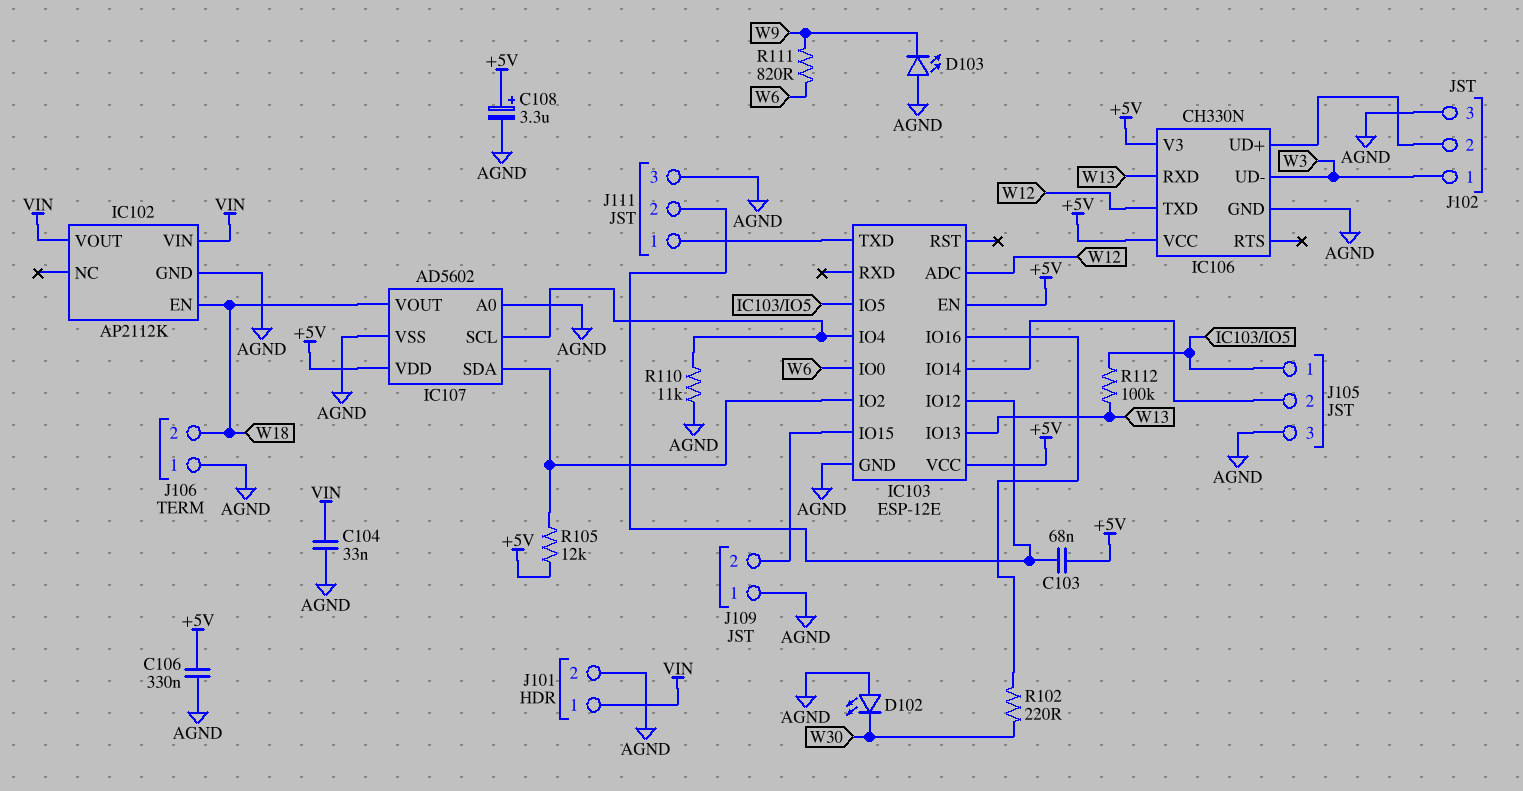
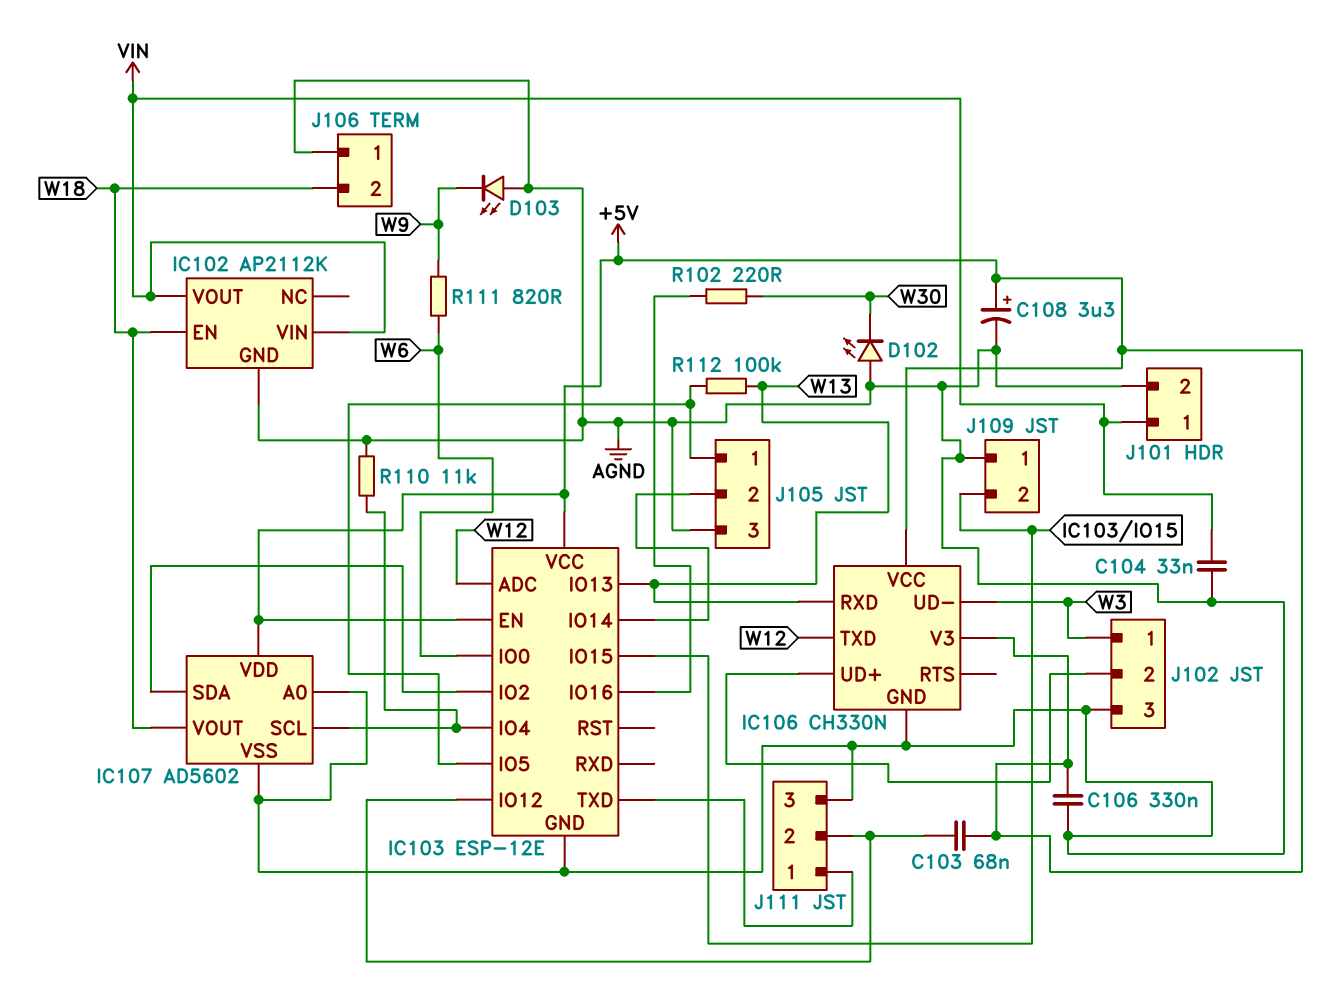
R105: 12k (+5V, IC103/IO2) -> none

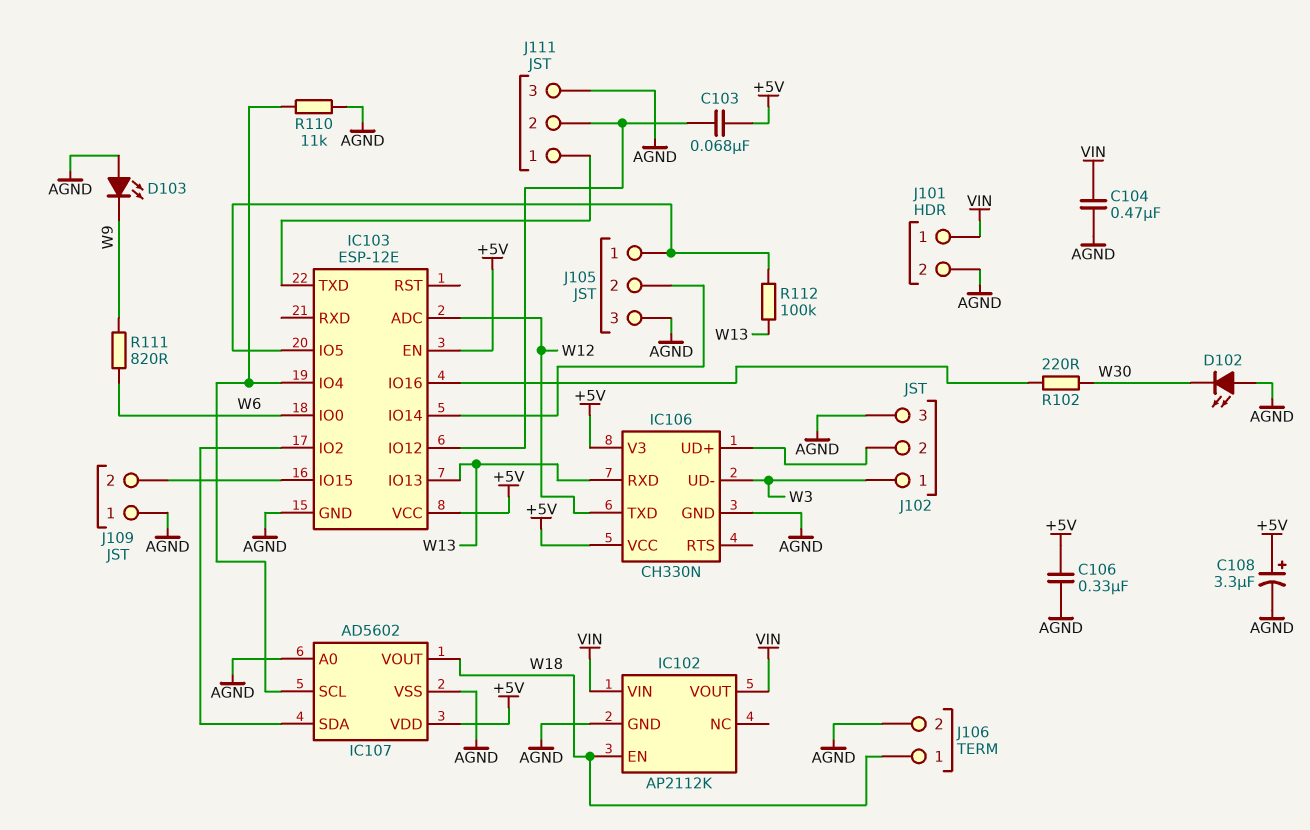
C104: 33nF (AGND, VIN) -> 470nF (AGND, VIN)
J106 pin 1: AGND -> W18
J106 pin 2: W18 -> AGND

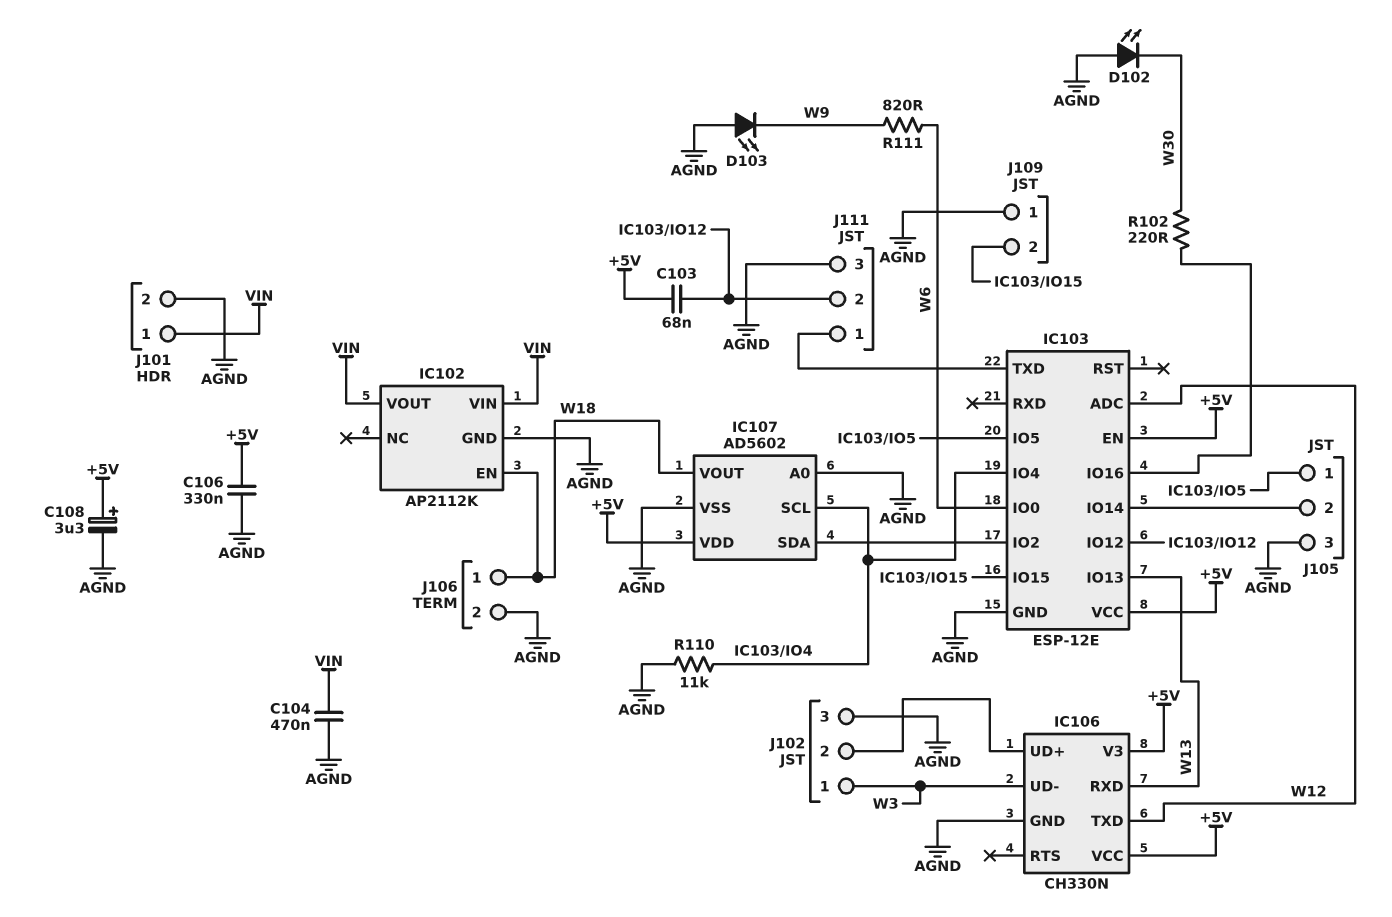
R112: 100k (IC103/IO5, W13) -> none

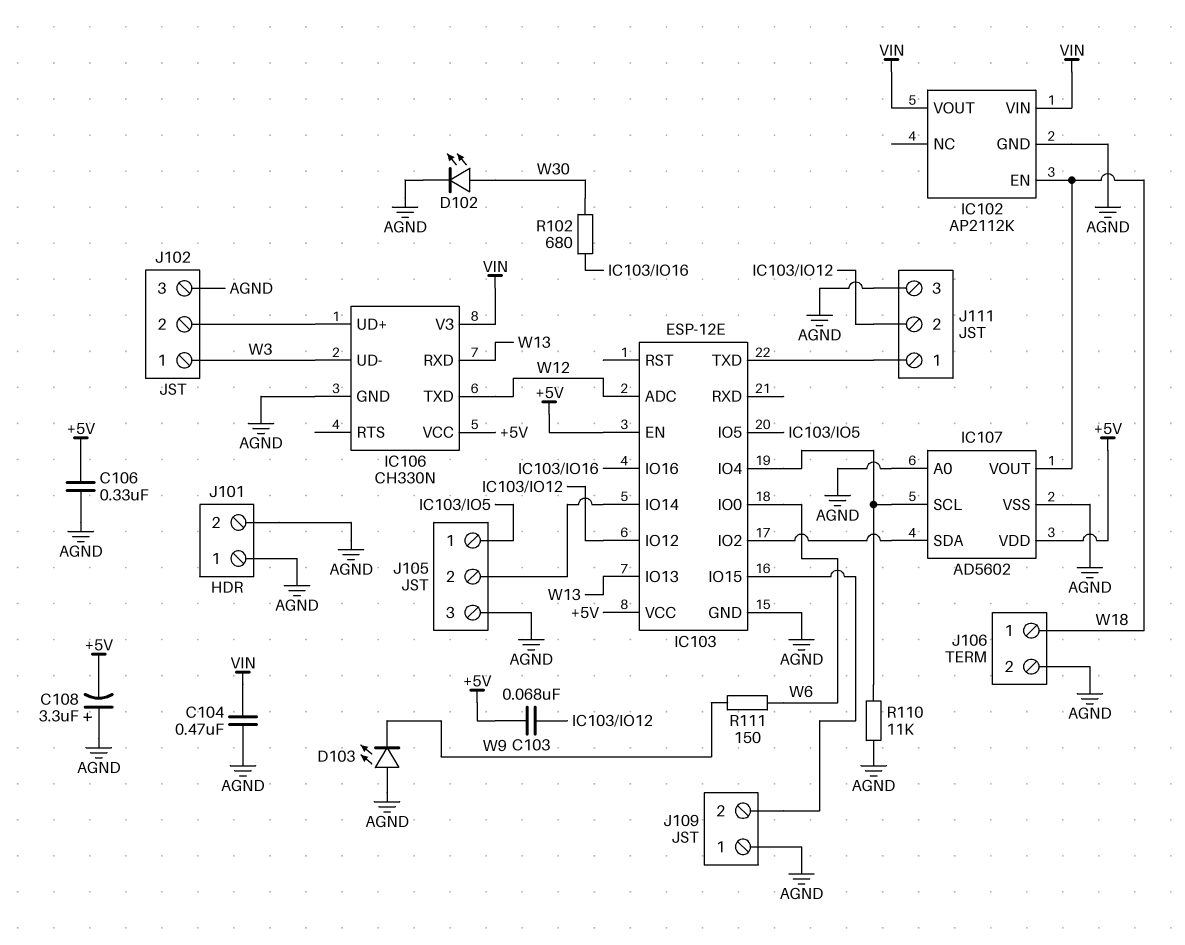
C108: 3.3uF (plus +5V, minus AGND) -> 3.3uF (plus AGND, minus +5V)
D102: LED (A AGND, K W30) -> LED (A W30, K AGND)
IC106 pin V3: +5V -> VIN
J101 pin 1: VIN -> AGND
R102: 220 (IC103/IO16, W30) -> 680 (IC103/IO16, W30)
R111: 820 (W6, W9) -> 150 (W6, W9)

